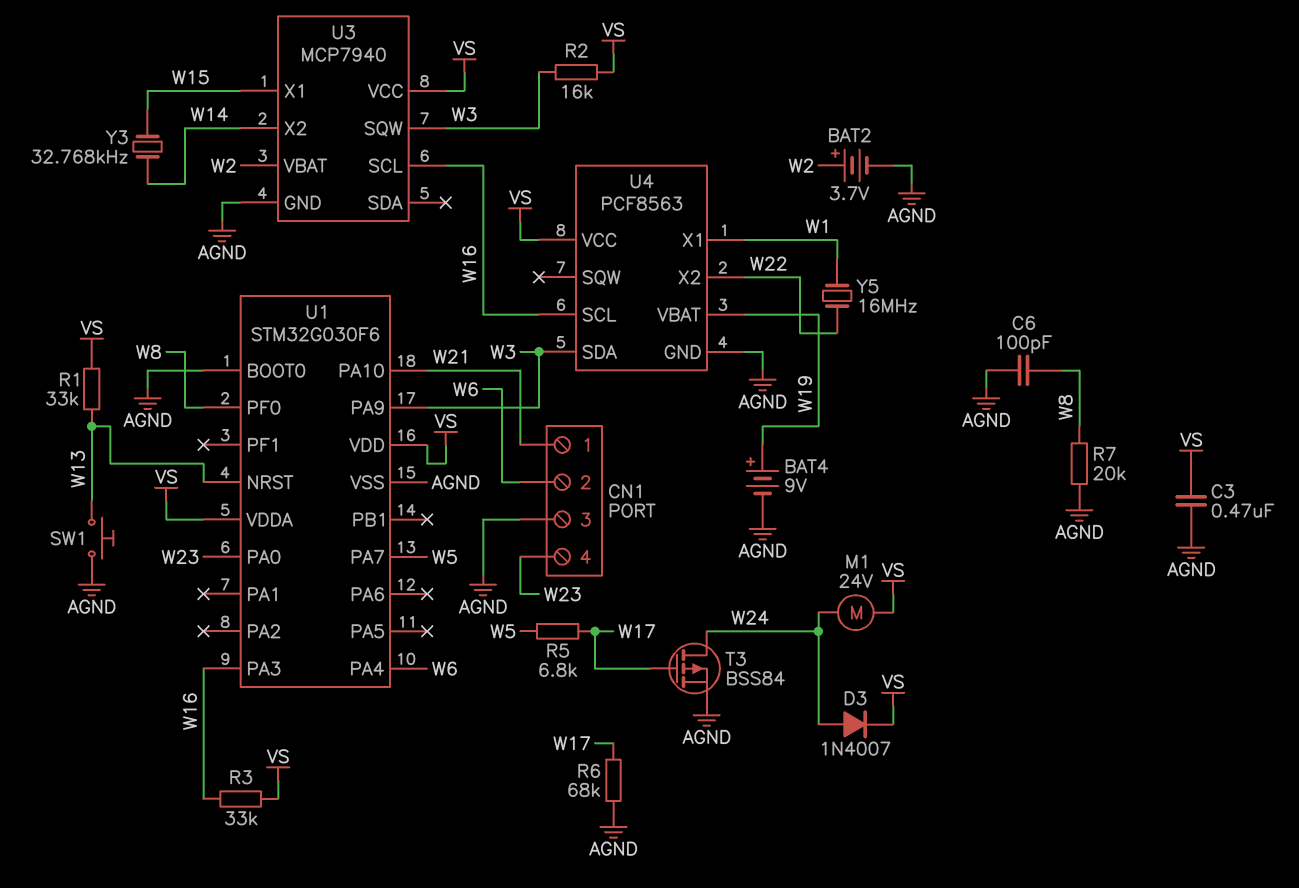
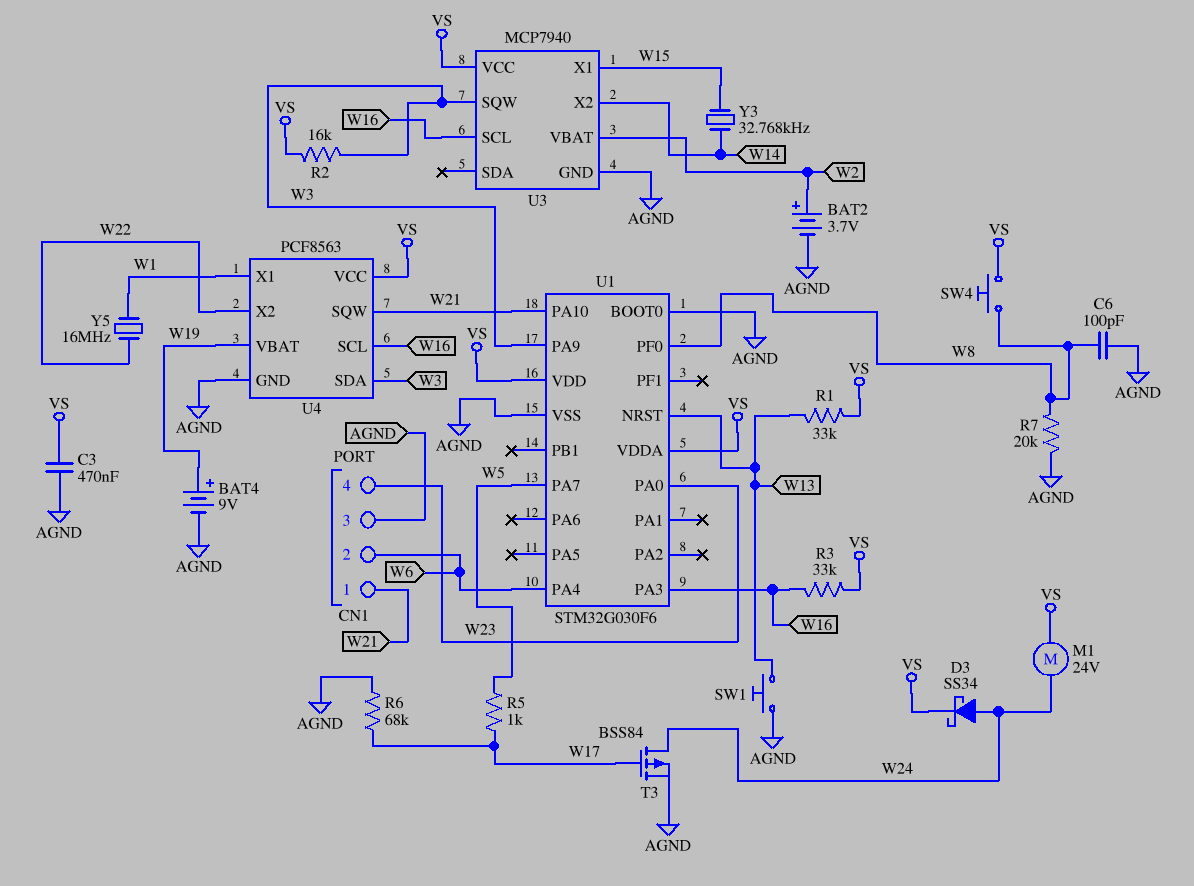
D3: diode 1N4007 (A W24, K VS) -> schottky SS34 (A W24, K VS)
R5: 6.8k (W5, W17) -> 1k (W5, W17)
SW4: none -> button (VS, W8)
U4 pin SQW: none -> W21

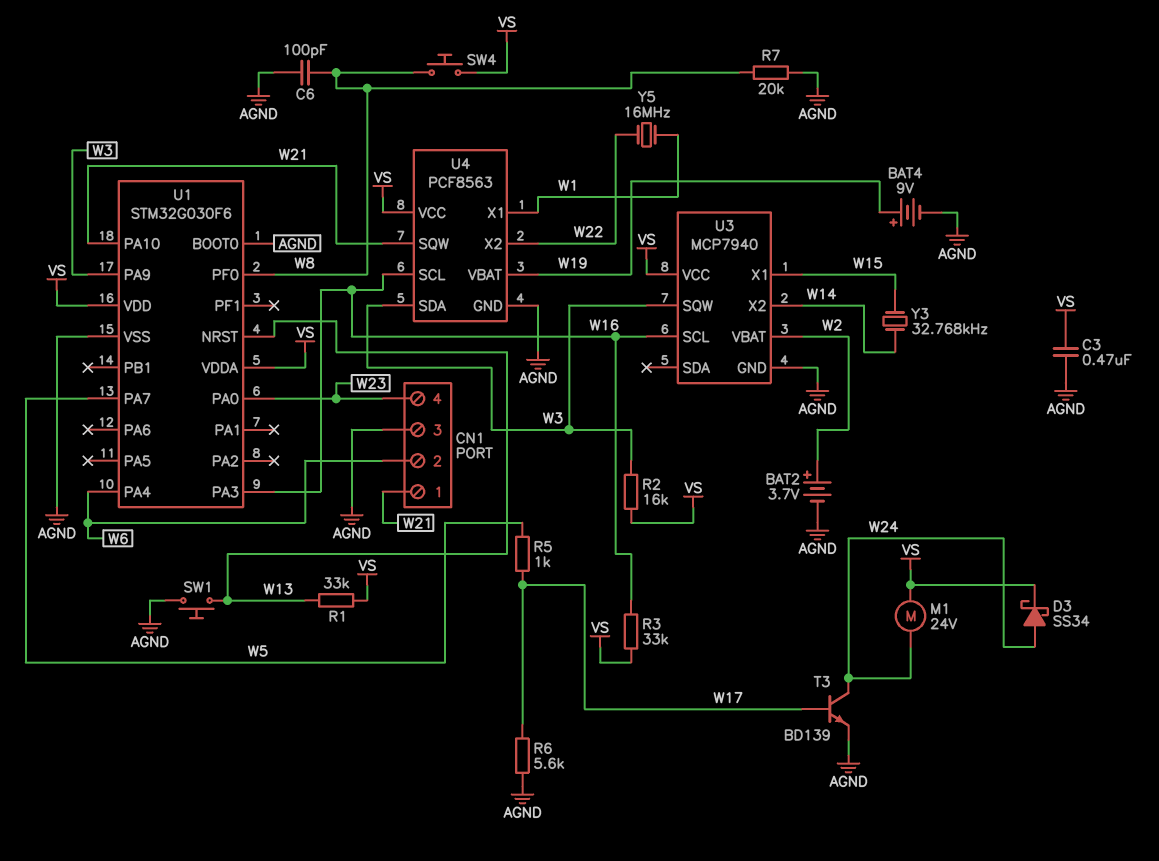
R6: 68k (AGND, W17) -> 5.6k (AGND, W17)
T3: PMOS BSS84 (G W17, D W24, S AGND) -> NPN BD139 (B W17, C W24, E AGND)

